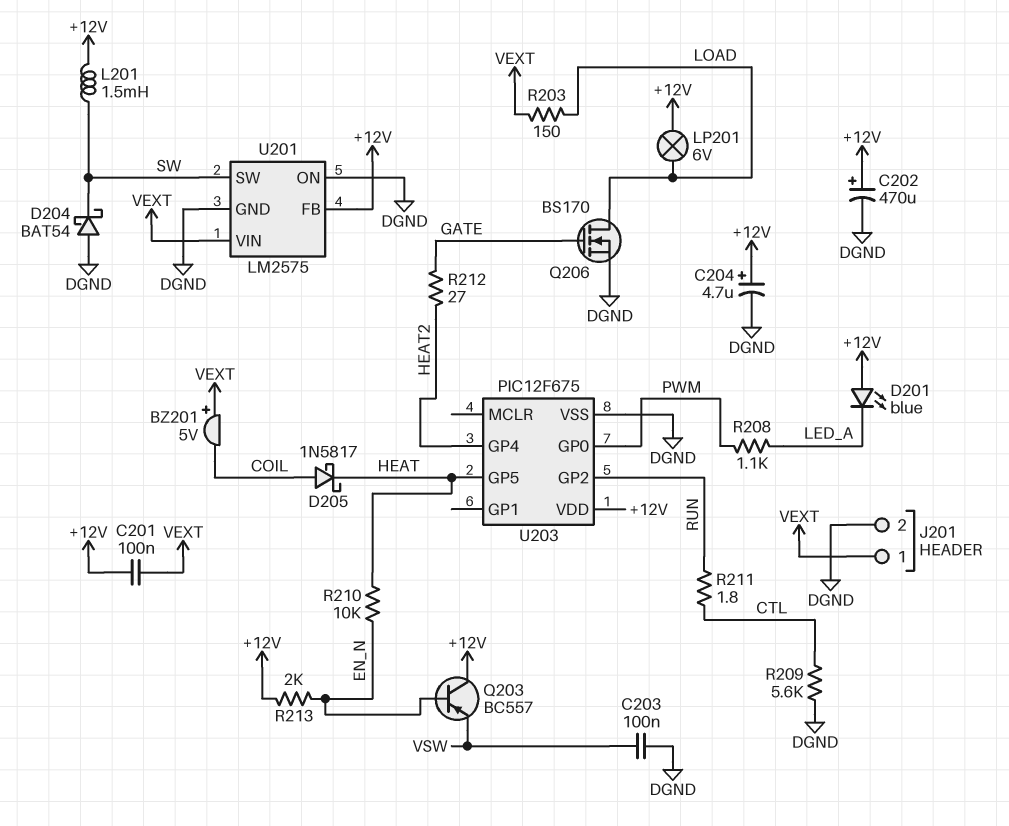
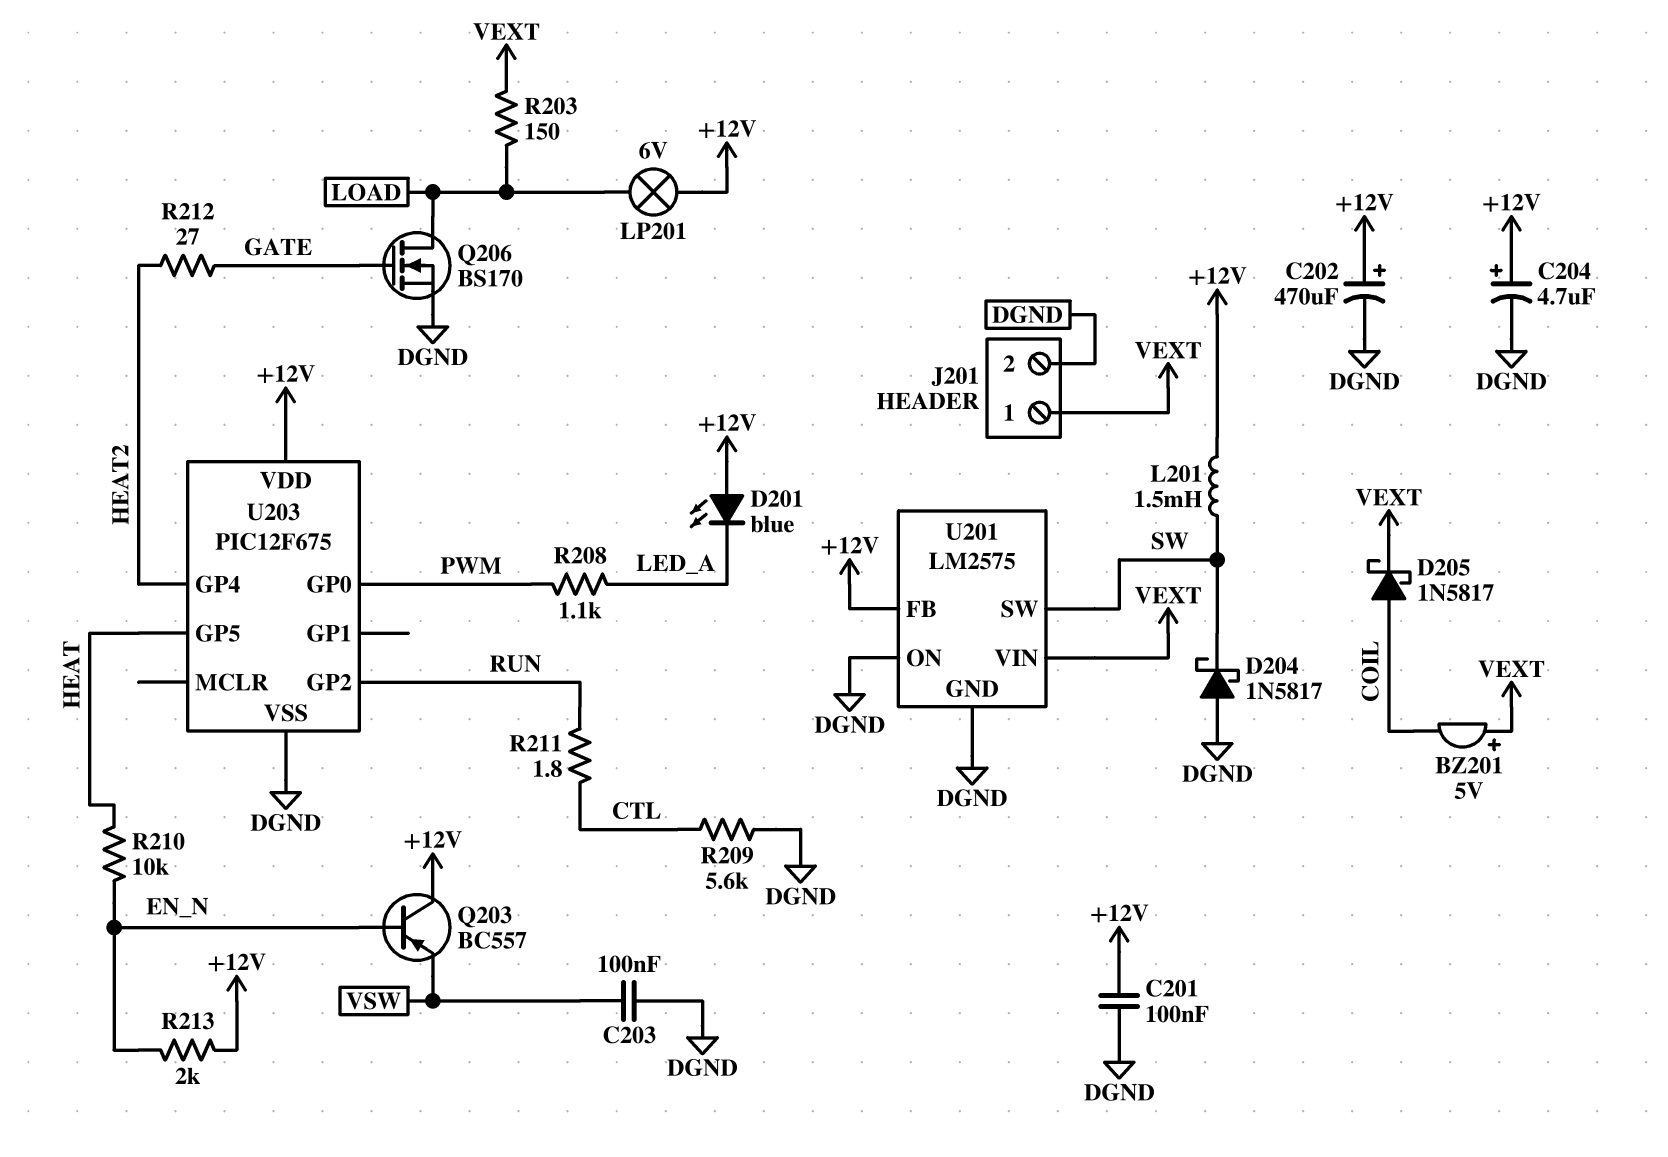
C201: 100nF (+12V, VEXT) -> 100nF (+12V, DGND)
D204: schottky BAT54 (A DGND, K SW) -> schottky 1N5817 (A DGND, K SW)
D205: schottky 1N5817 (A COIL, K HEAT) -> schottky 1N5817 (A COIL, K VEXT)

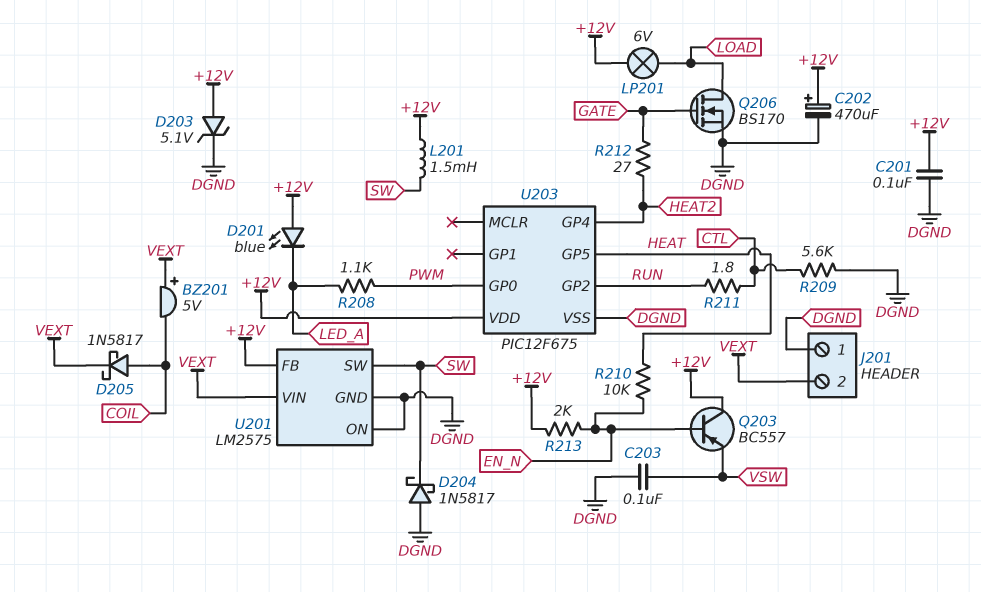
C204: 4.7uF (plus +12V, minus DGND) -> none
D203: none -> zener 5.1V (A +12V, K DGND)
J201 pin 1: VEXT -> DGND
J201 pin 2: DGND -> VEXT
R203: 150 (LOAD, VEXT) -> none

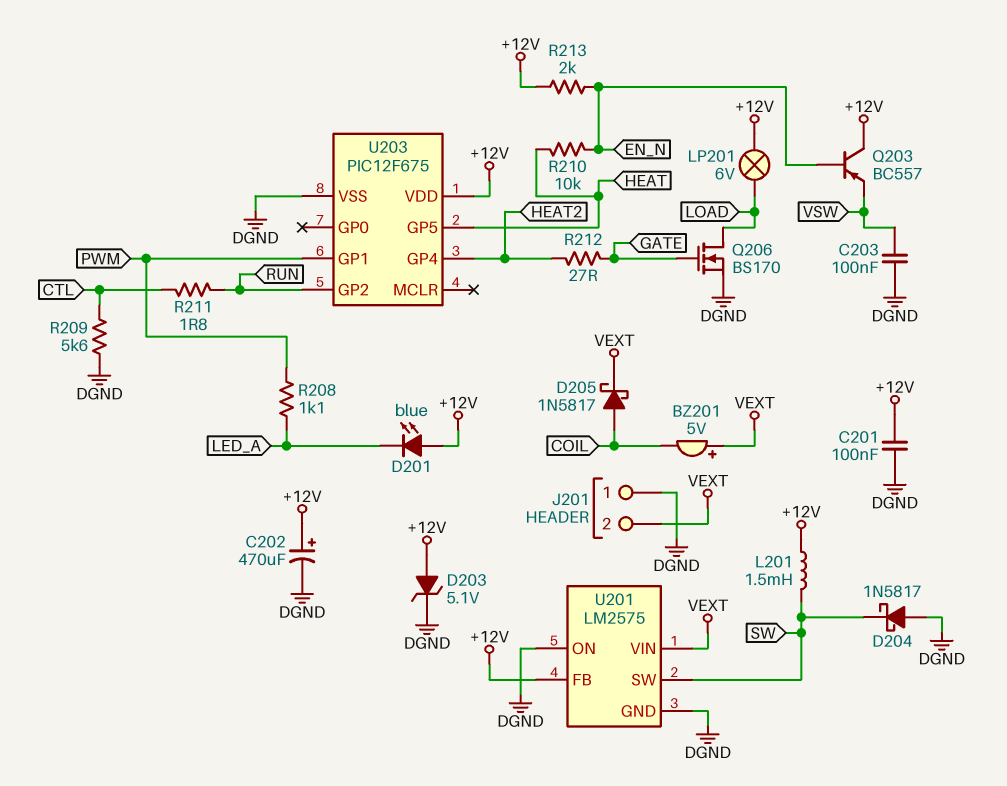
U203 pin GP0: PWM -> none
U203 pin GP1: none -> PWM

